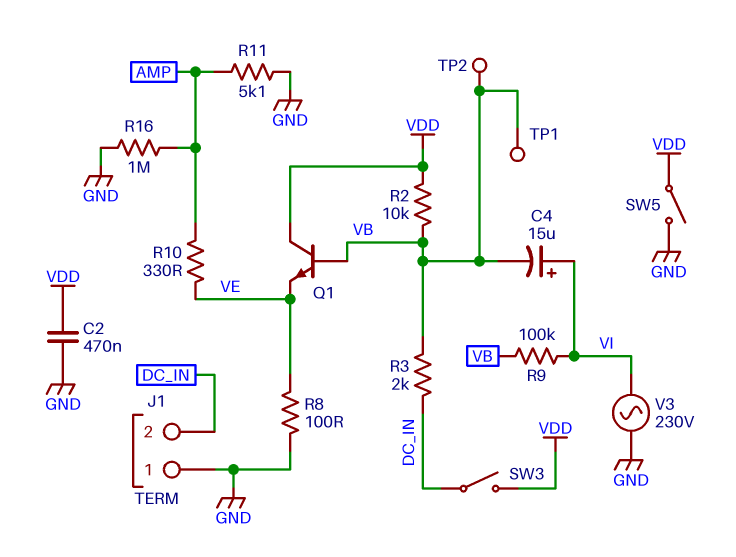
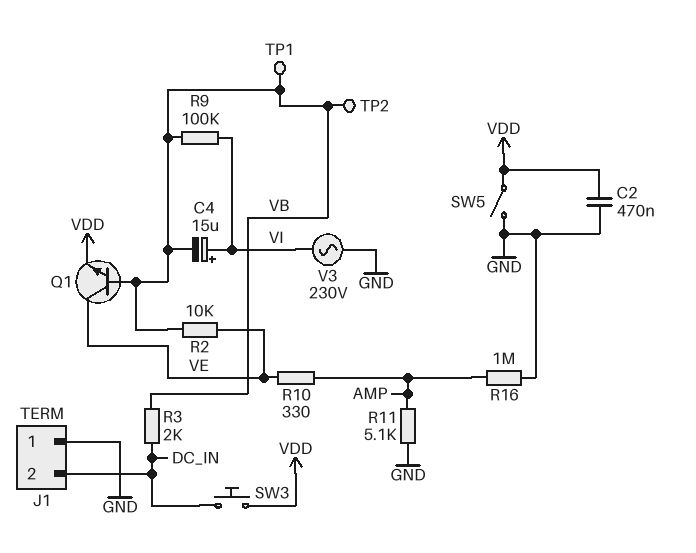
Q1: NPN (B VB, C VDD, E VE) -> NPN (B VB, C VE, E VDD)
R2: 10k (VB, VDD) -> 10k (VB, VE)
R8: 100 (GND, VE) -> none
SW3: switch (DC_IN, VDD) -> button (DC_IN, VDD)

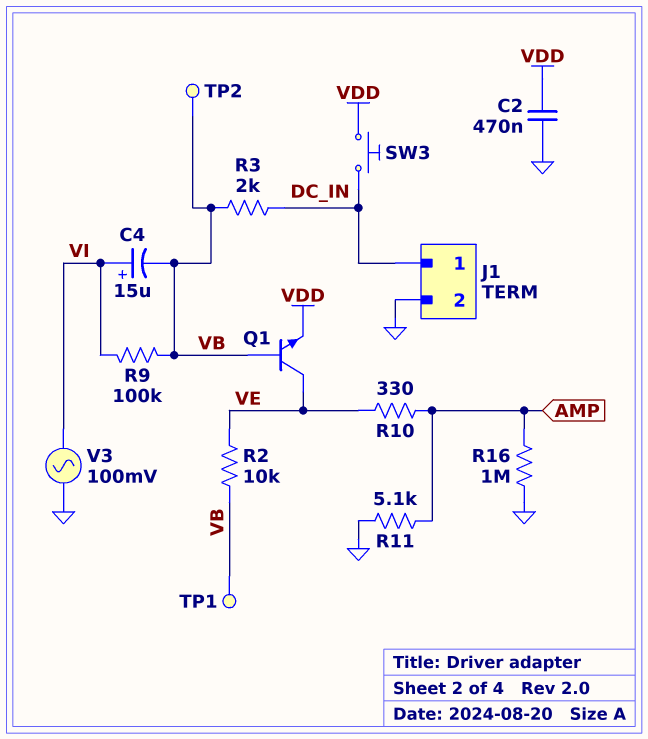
J1 pin 1: GND -> DC_IN
J1 pin 2: DC_IN -> GND
SW5: switch (GND, VDD) -> none
V3: AC 230V (GND, VI) -> AC 100mV (GND, VI)

